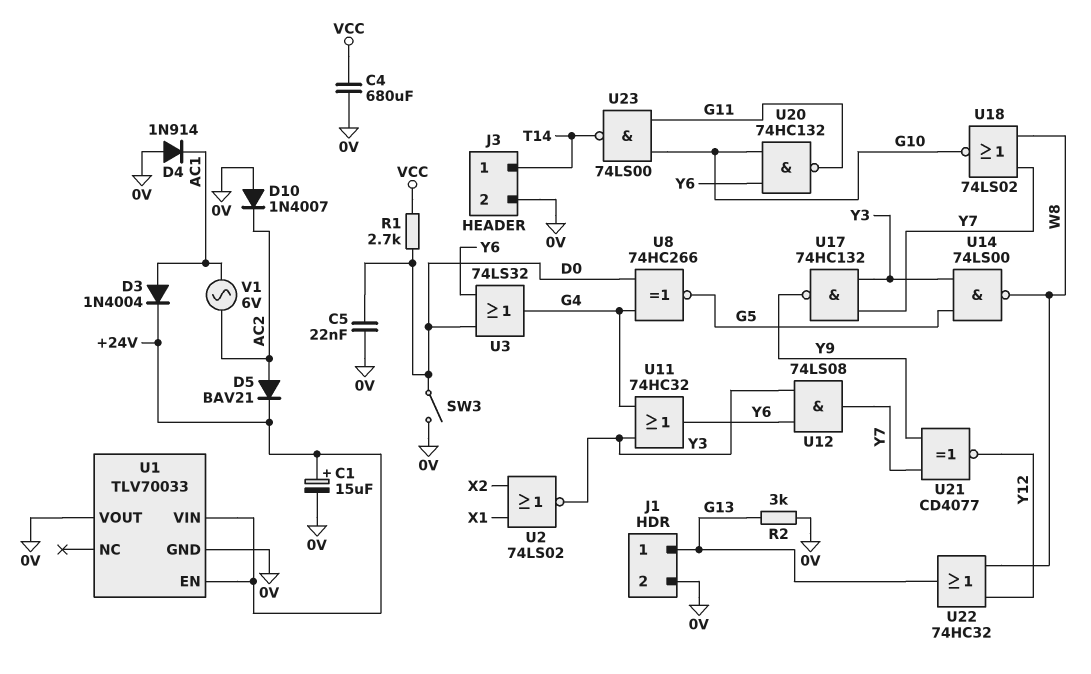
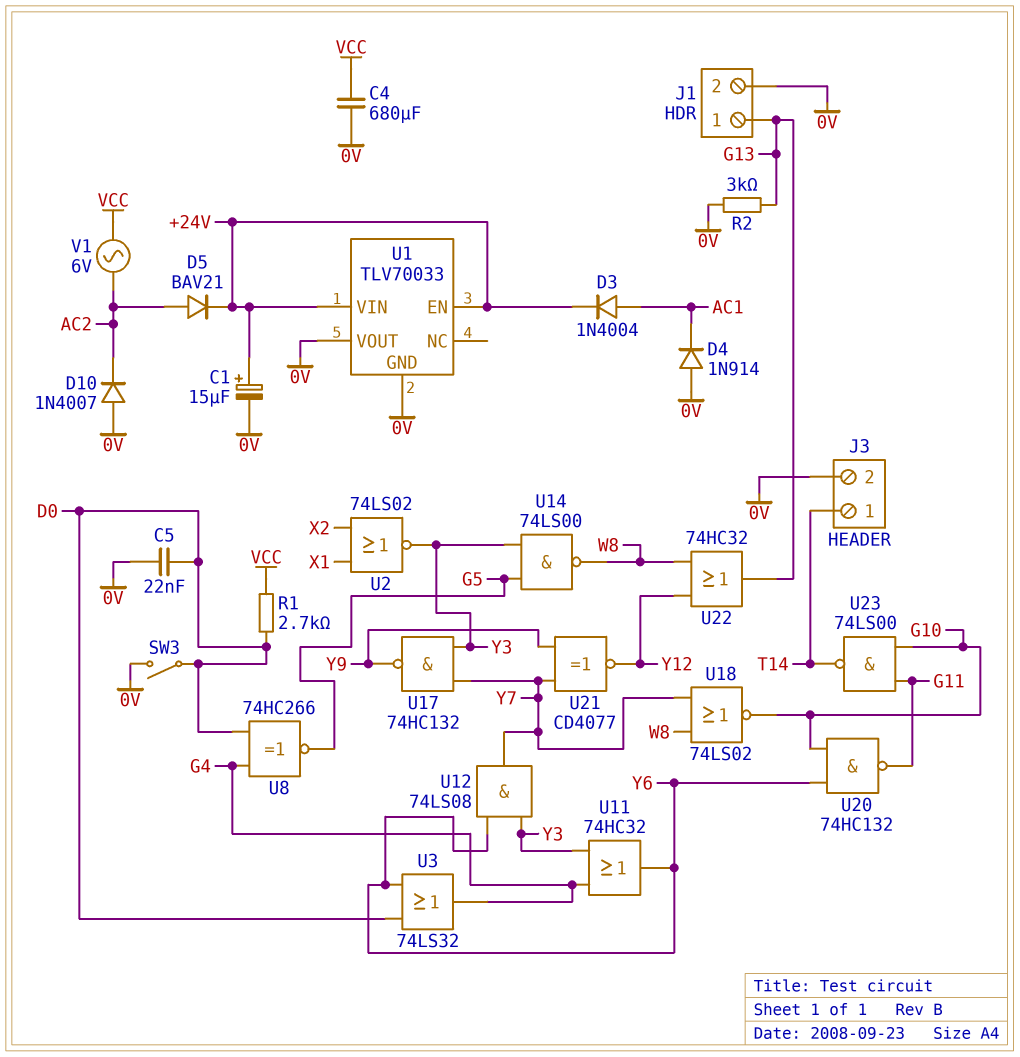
V1: AC 6V (AC1, AC2) -> AC 6V (AC2, VCC)

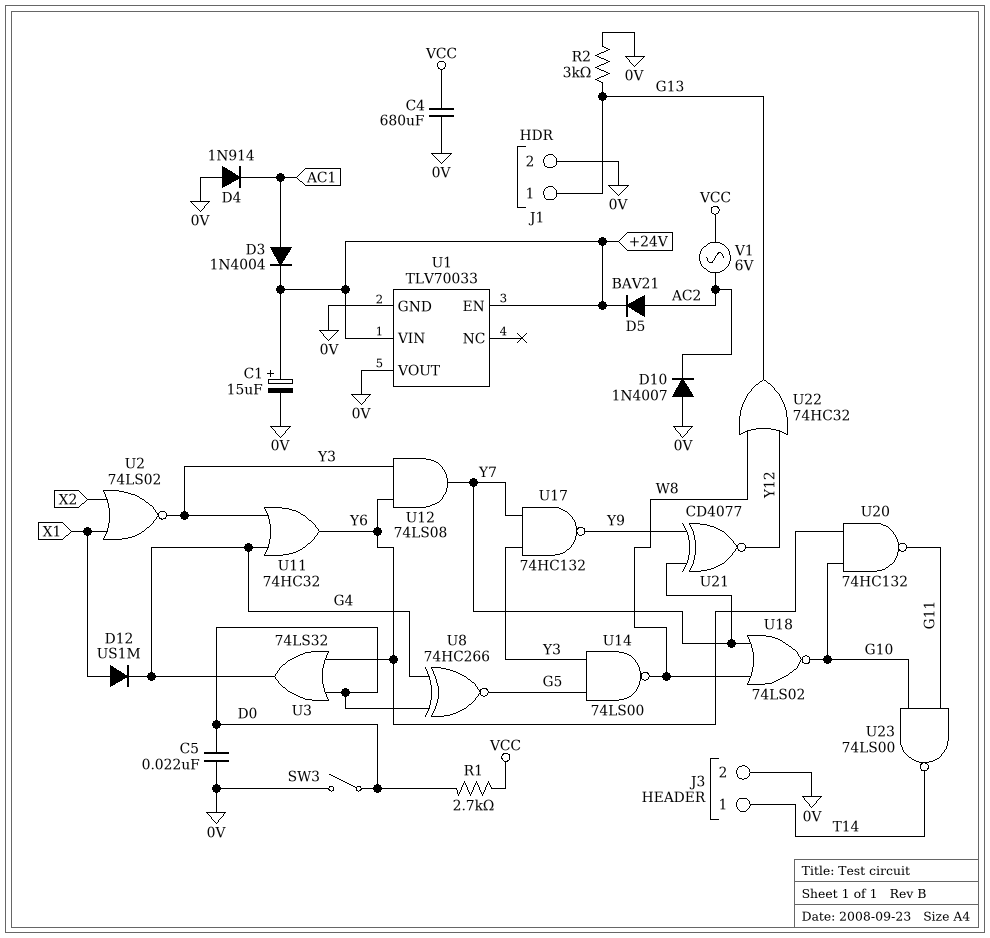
D12: none -> diode US1M (A X1, K G4)

